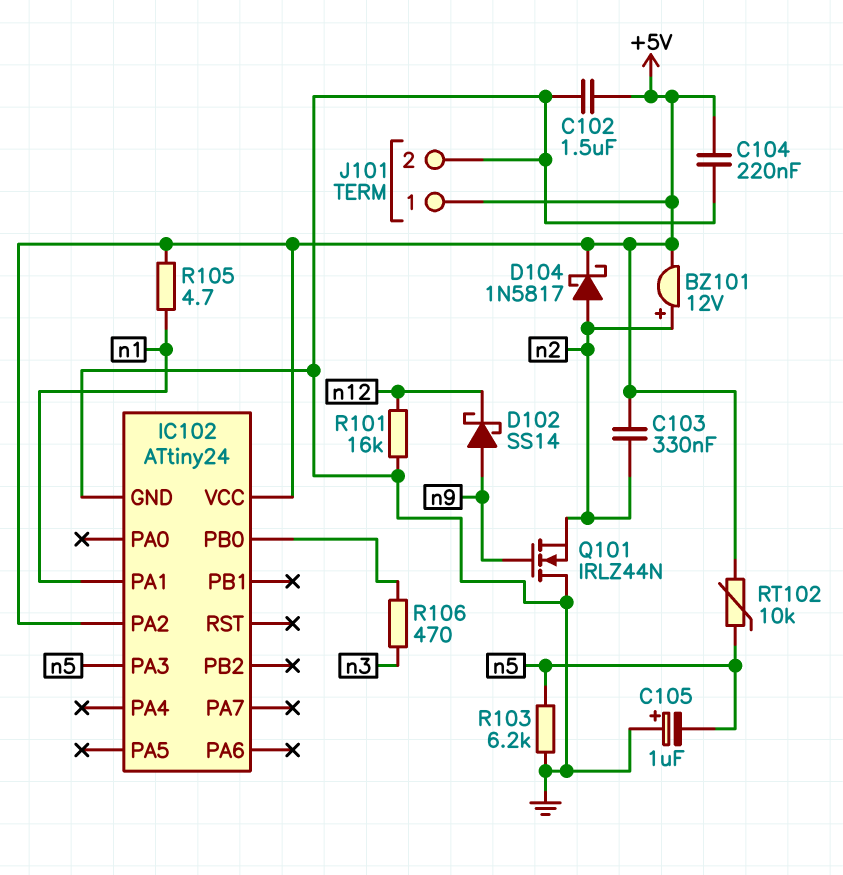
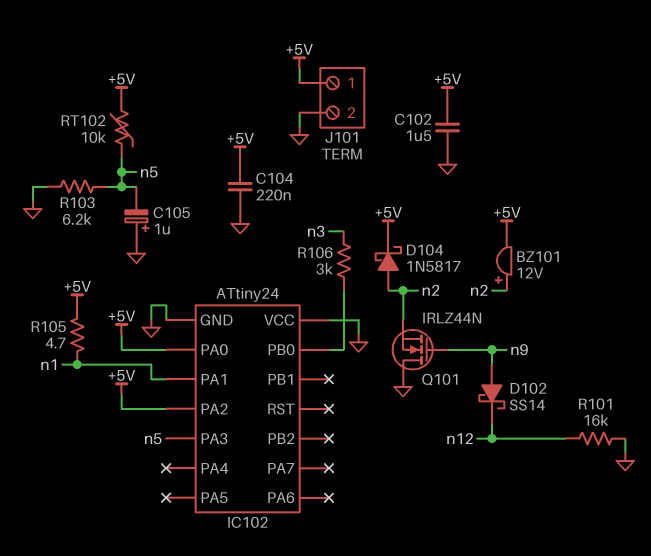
C103: 330nF (+5V, n2) -> none
IC102 pin PA0: none -> +5V
IC102 pin VCC: +5V -> GND
R106: 470 (IC102/PB0, n3) -> 3k (IC102/PB0, n3)

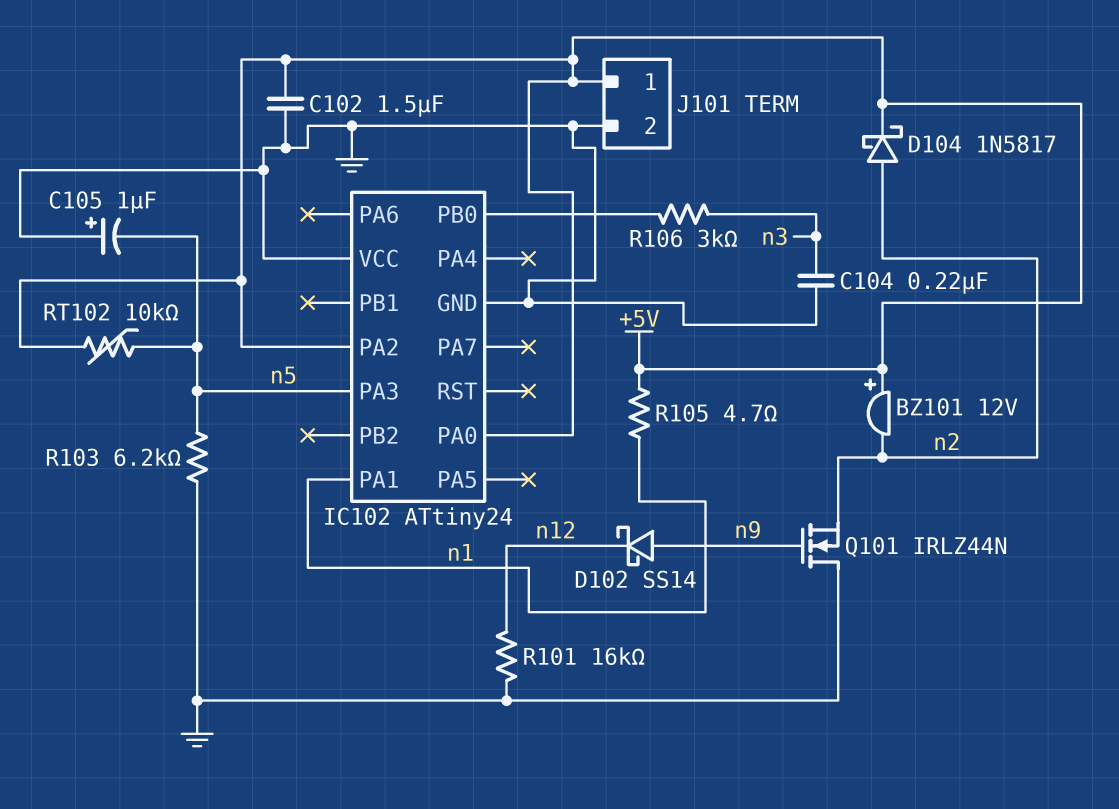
BZ101: buzzer 12V (plus n2, minus +5V) -> buzzer 12V (plus +5V, minus n2)
C104: 220nF (+5V, GND) -> 220nF (GND, n3)

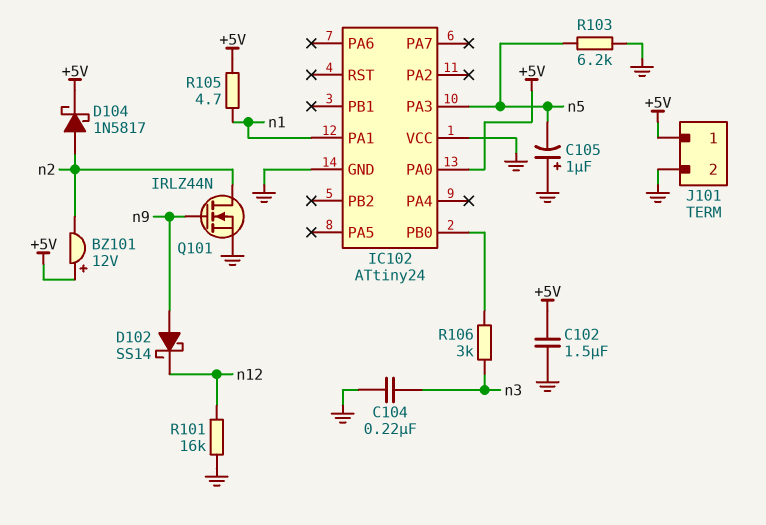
IC102 pin PA2: +5V -> none
Q101: NMOS IRLZ44N (G n9, D GND, S n2) -> NMOS IRLZ44N (G n9, D n2, S GND)
RT102: 10k (+5V, n5) -> none

